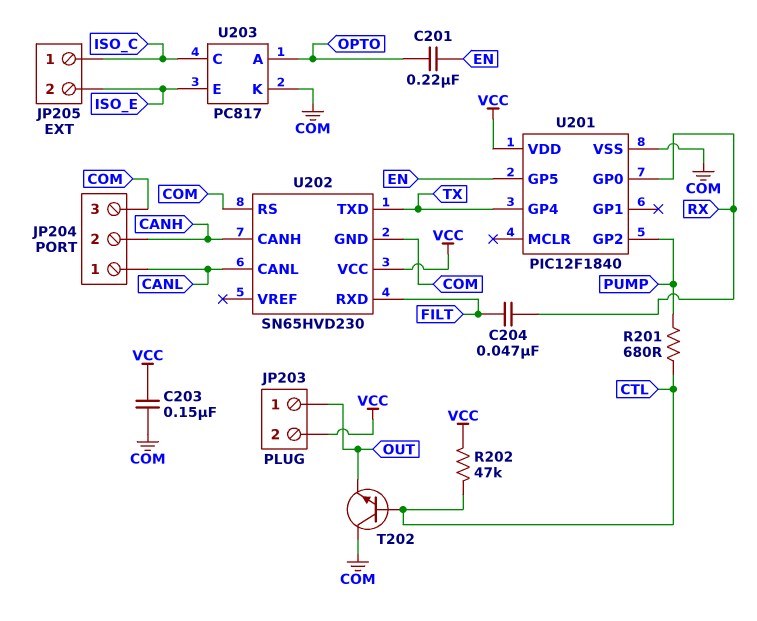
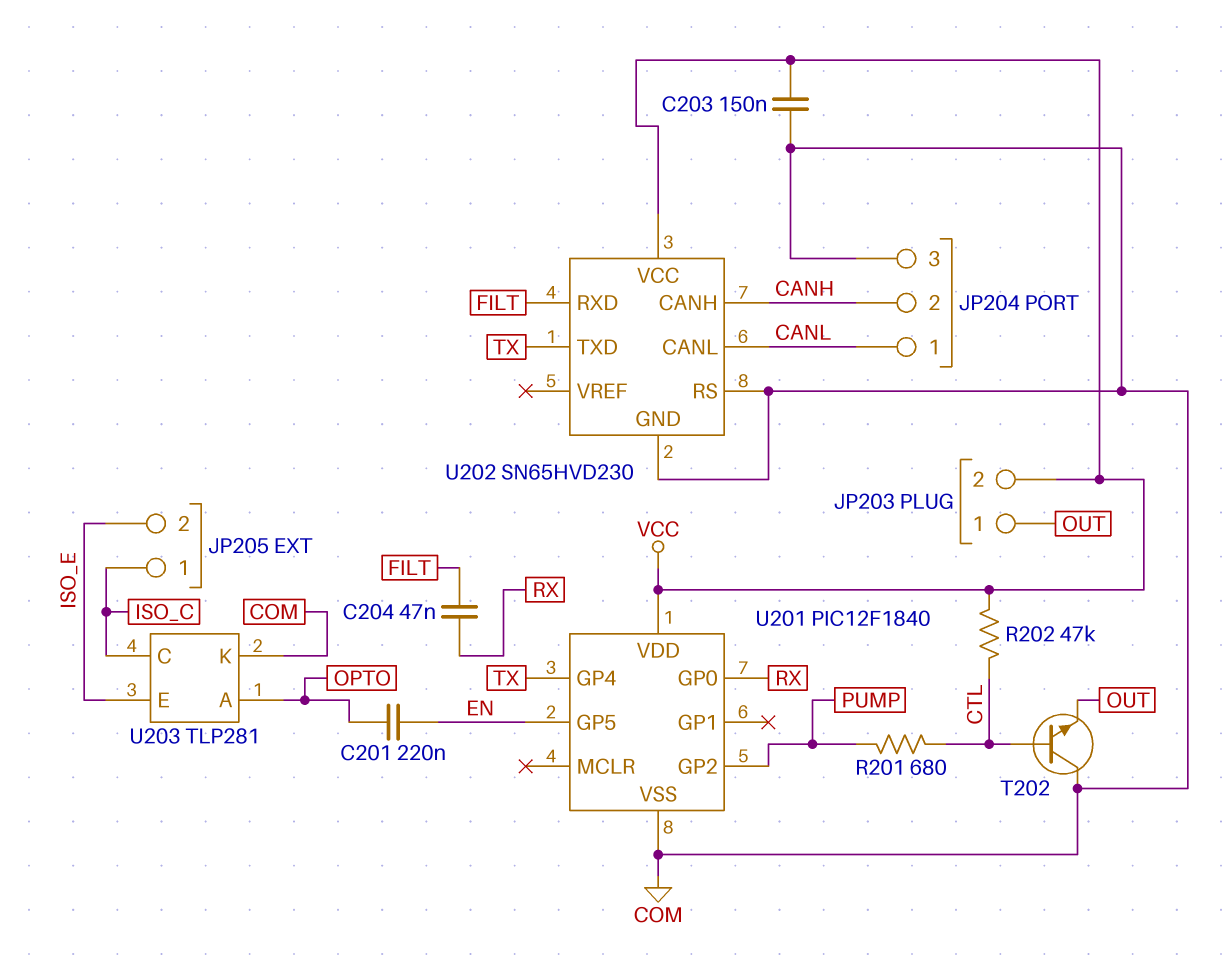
U203: PC817 -> TLP281

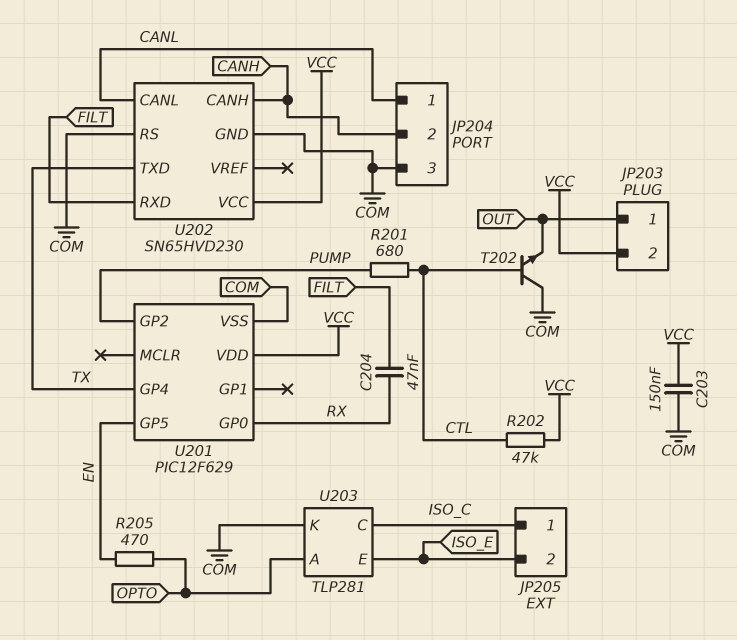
C201: 220nF (EN, OPTO) -> none
R205: none -> 470 (EN, OPTO)
U201: PIC12F1840 -> PIC12F629

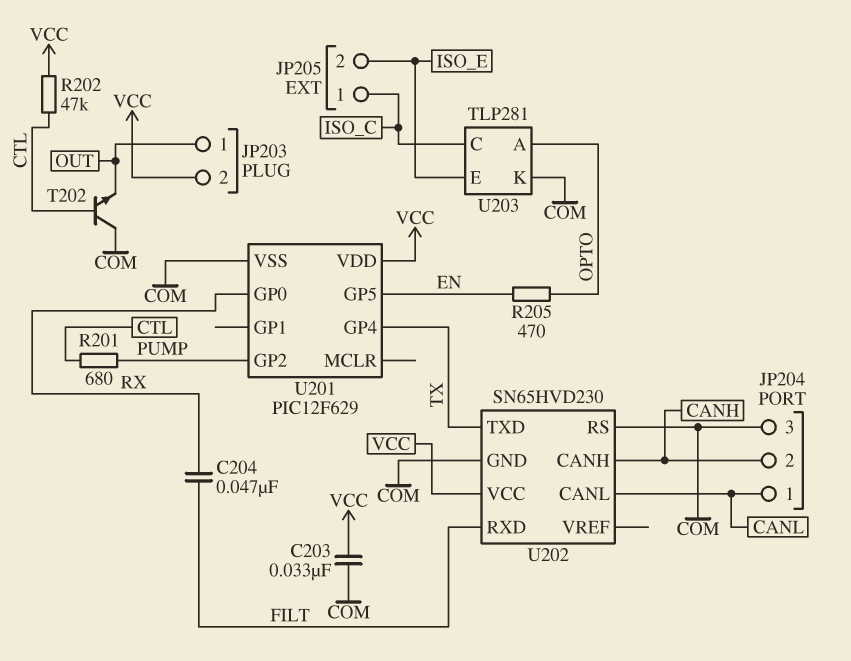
C203: 150nF (COM, VCC) -> 33nF (COM, VCC)

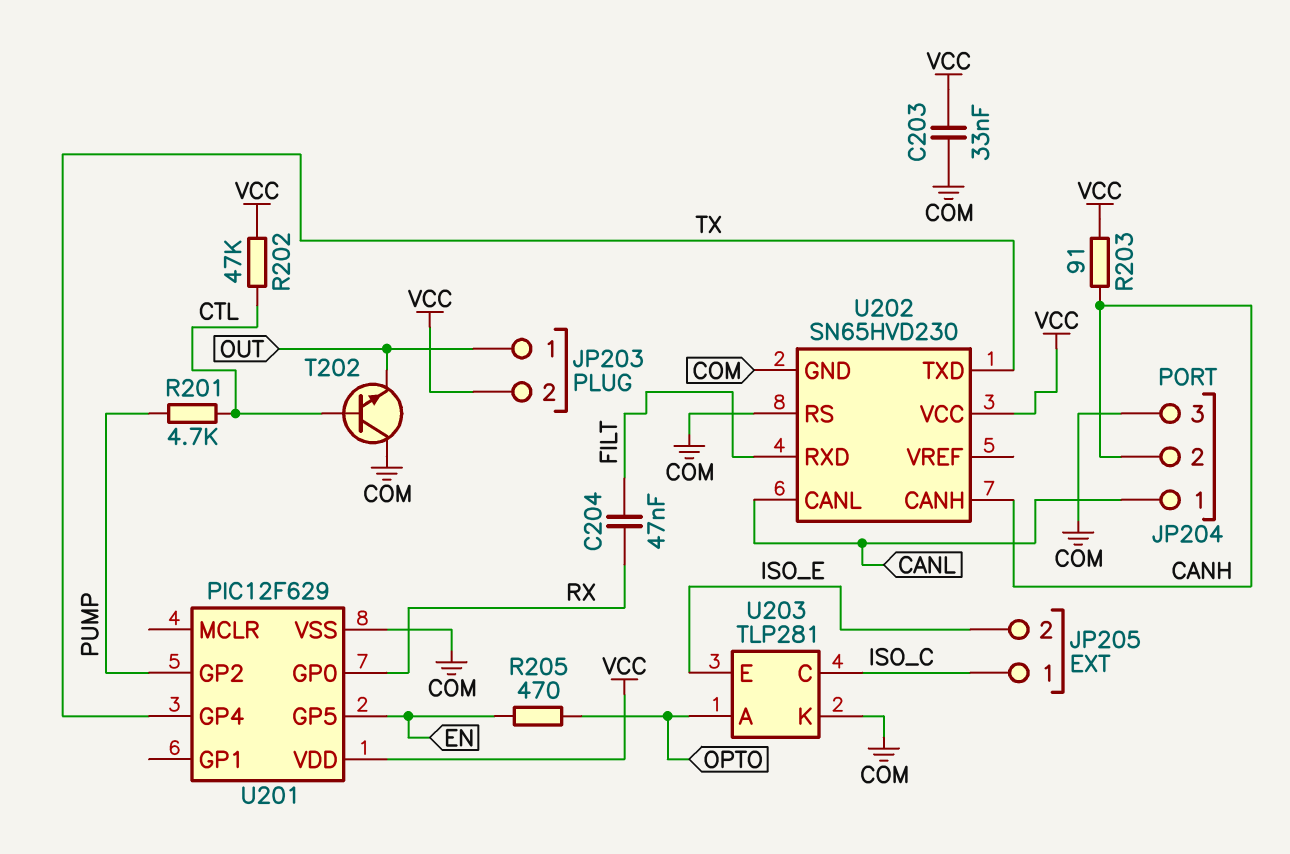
R201: 680 (CTL, PUMP) -> 4.7k (CTL, PUMP)
R203: none -> 91 (CANH, VCC)

